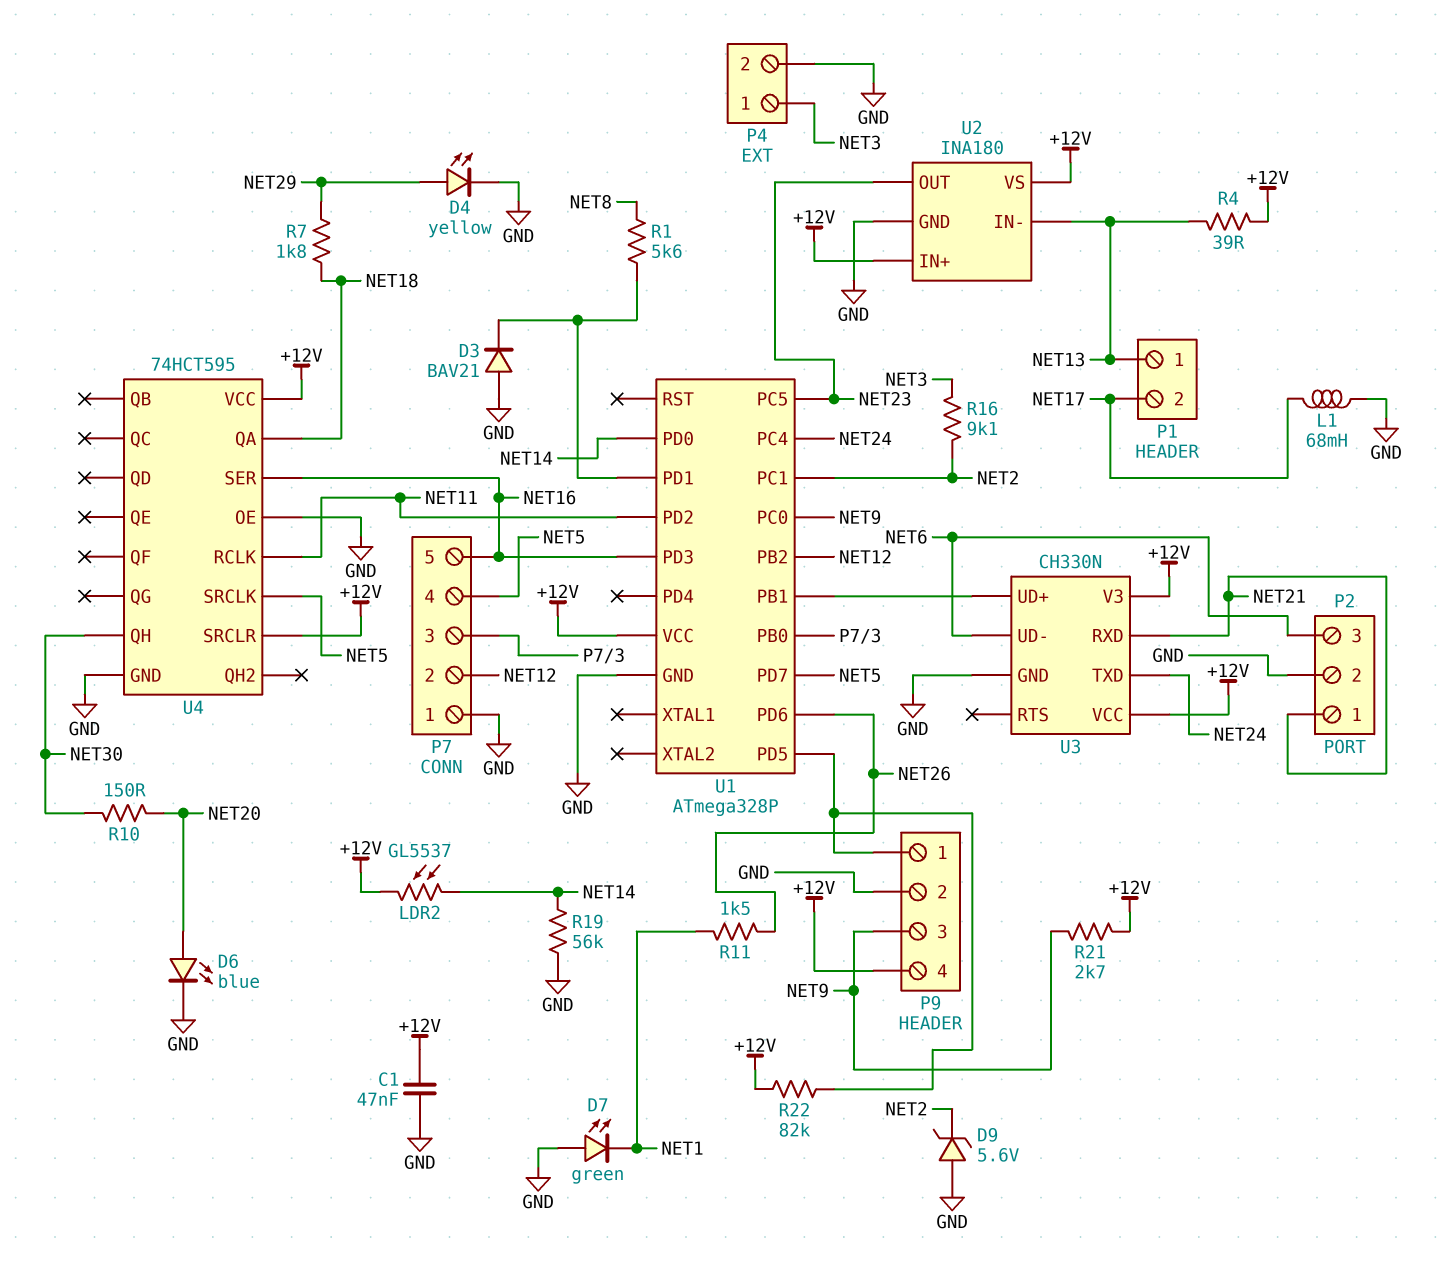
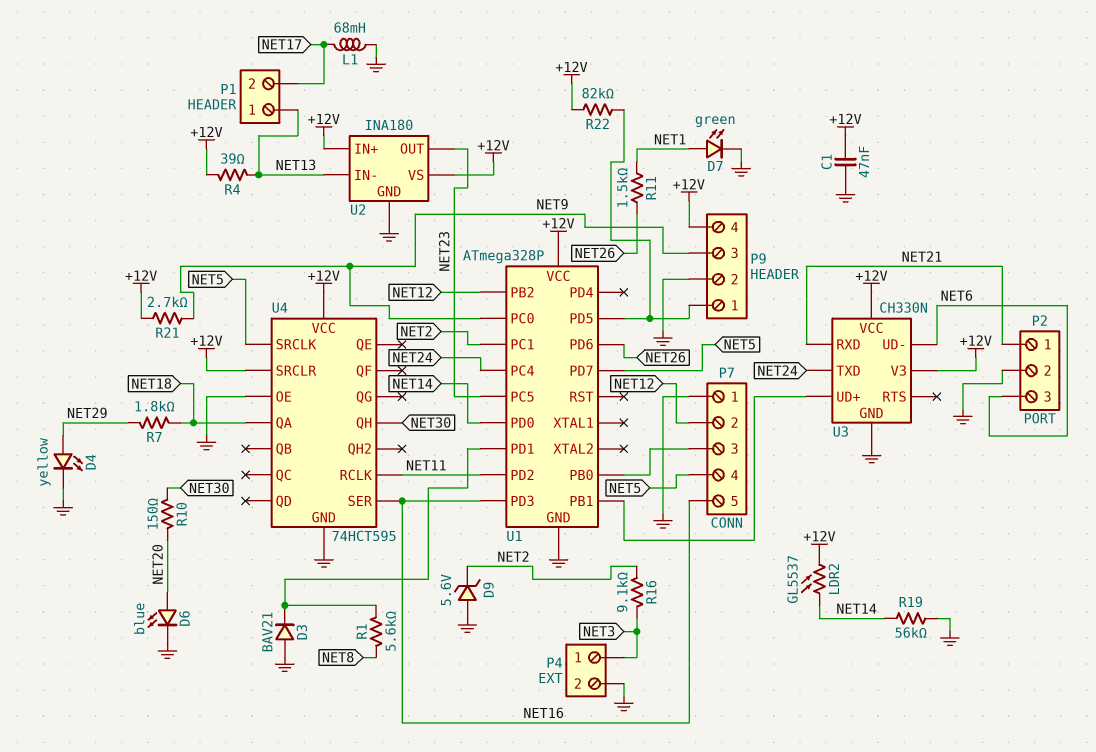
D7: LED green (A GND, K NET1) -> LED green (A NET1, K GND)

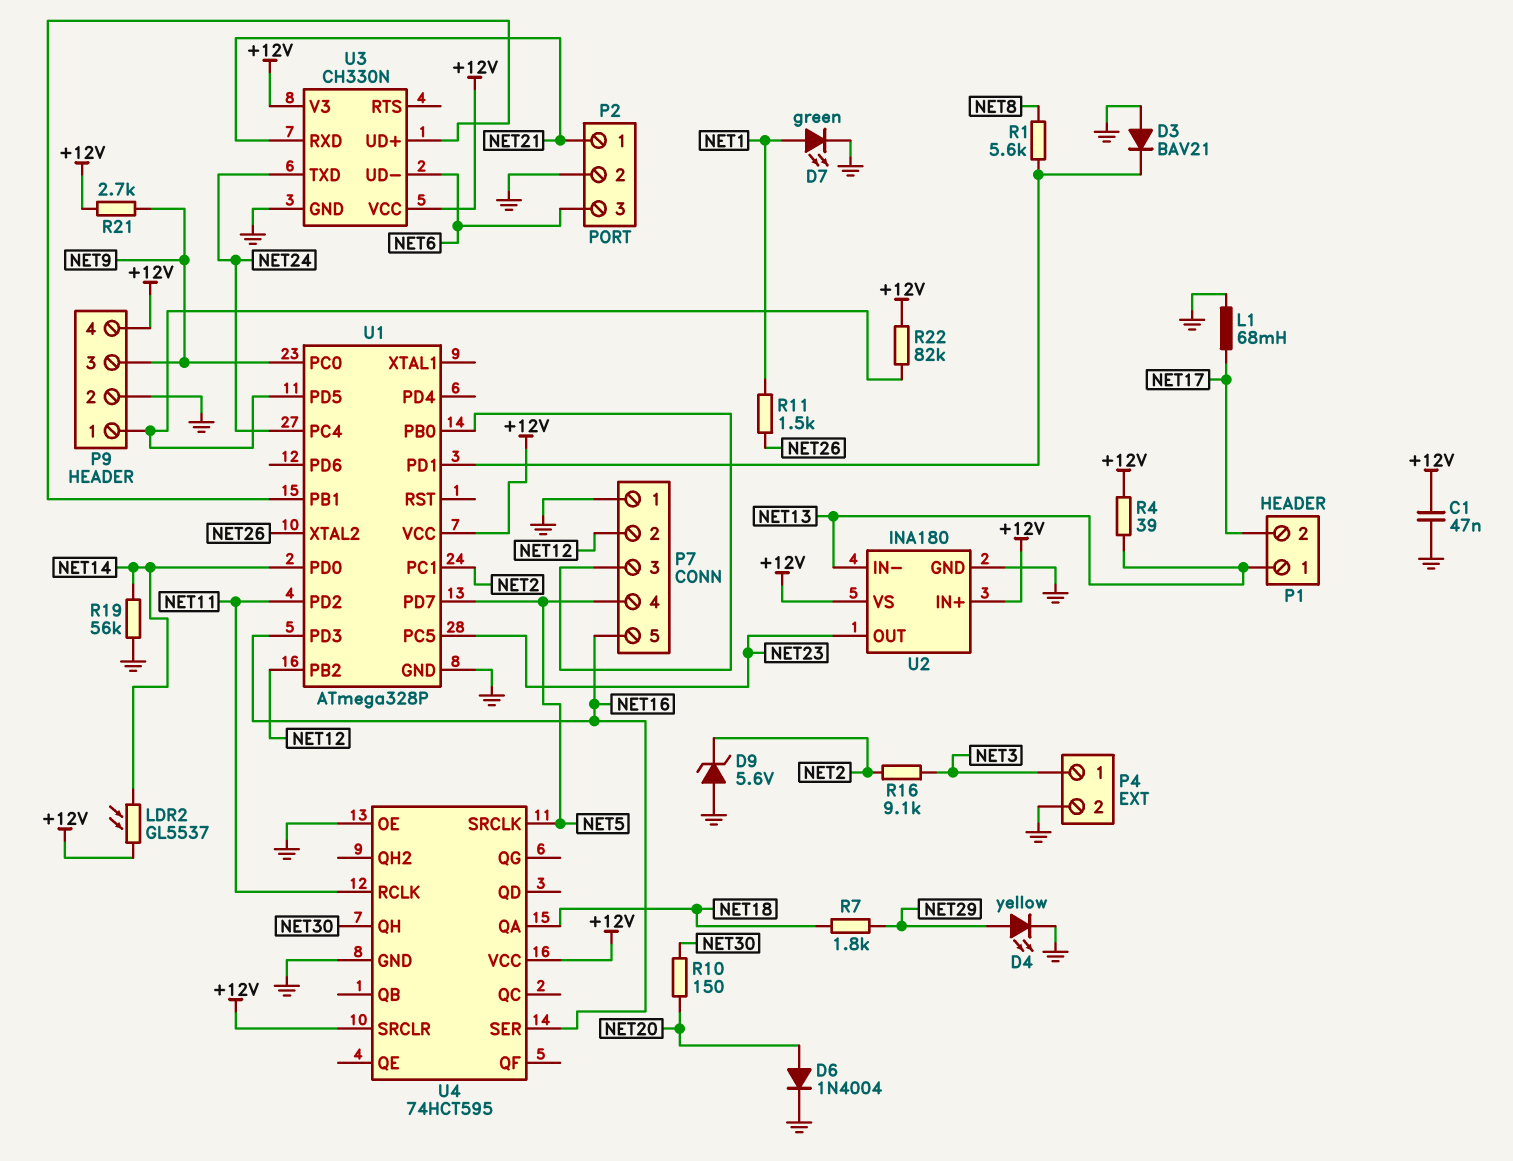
D6: LED blue (A NET20, K GND) -> diode 1N4004 (A NET20, K GND)
U1 pin PD6: NET26 -> none
U1 pin XTAL2: none -> NET26

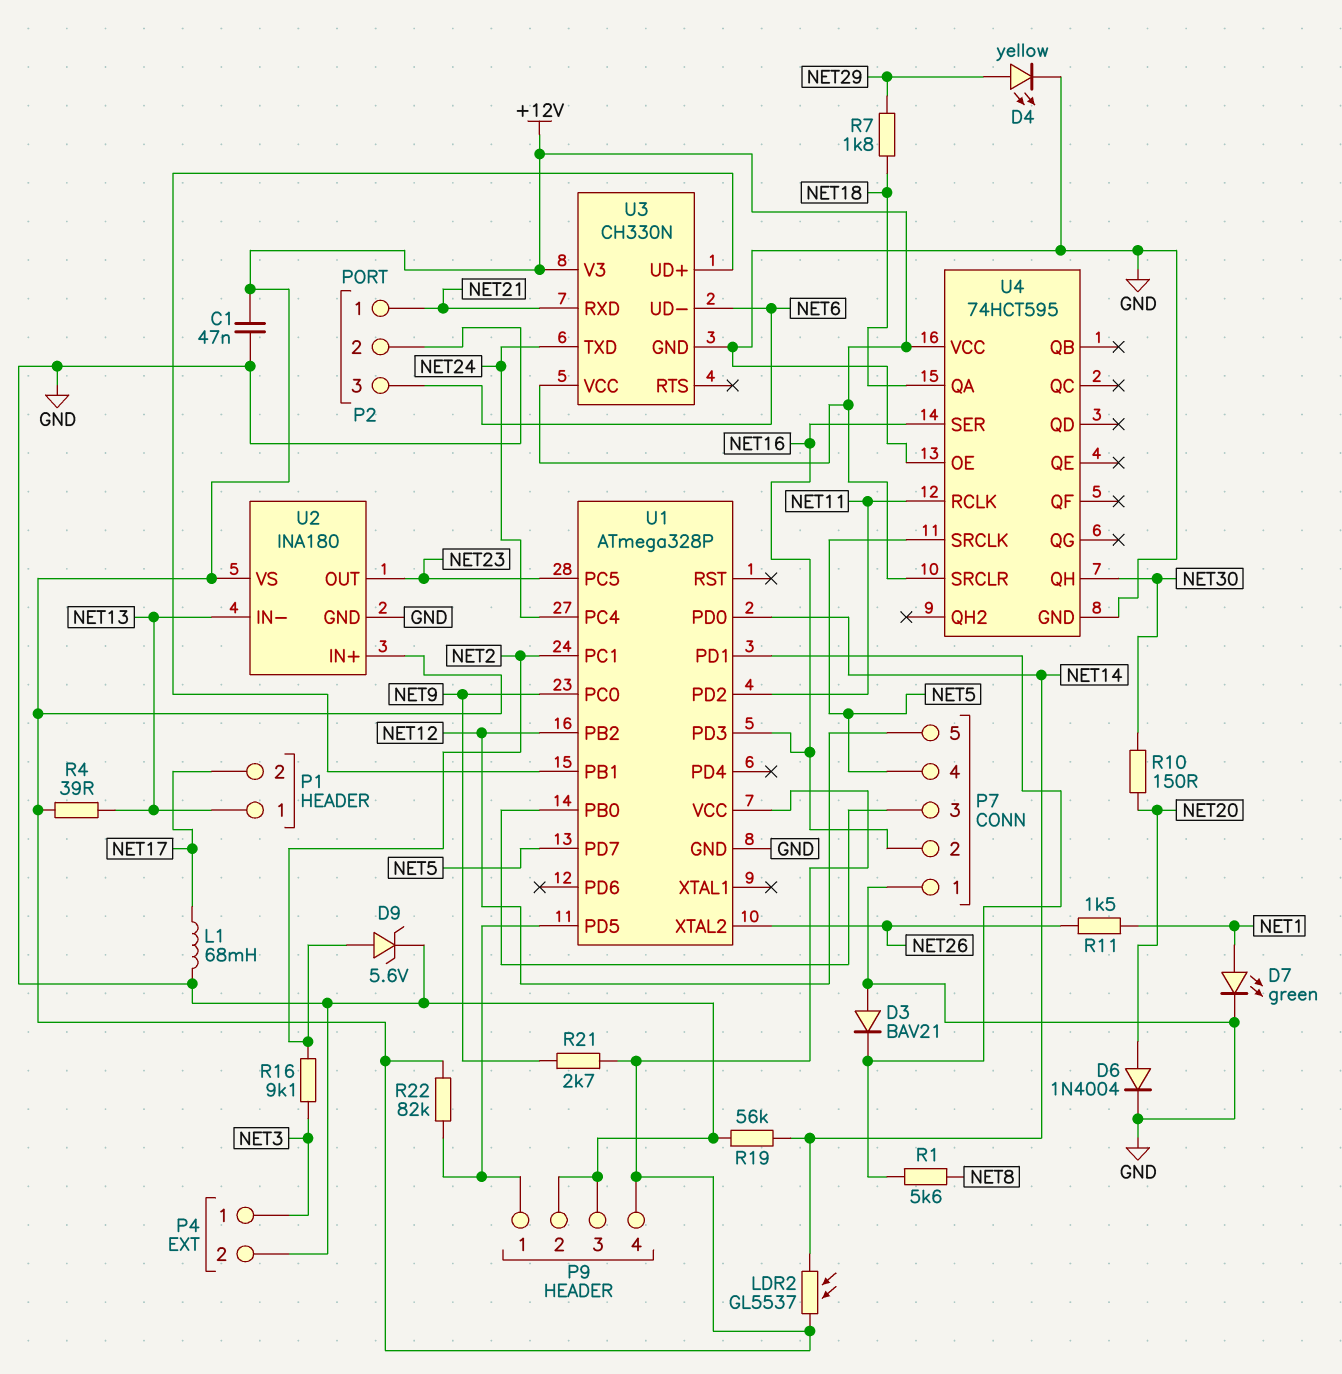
D9: zener 5.6V (A GND, K NET2) -> zener 5.6V (A NET2, K GND)
P7 pin 2: NET12 -> NET16
P7 pin 5: NET16 -> NET12
P9 pin 3: NET9 -> GND

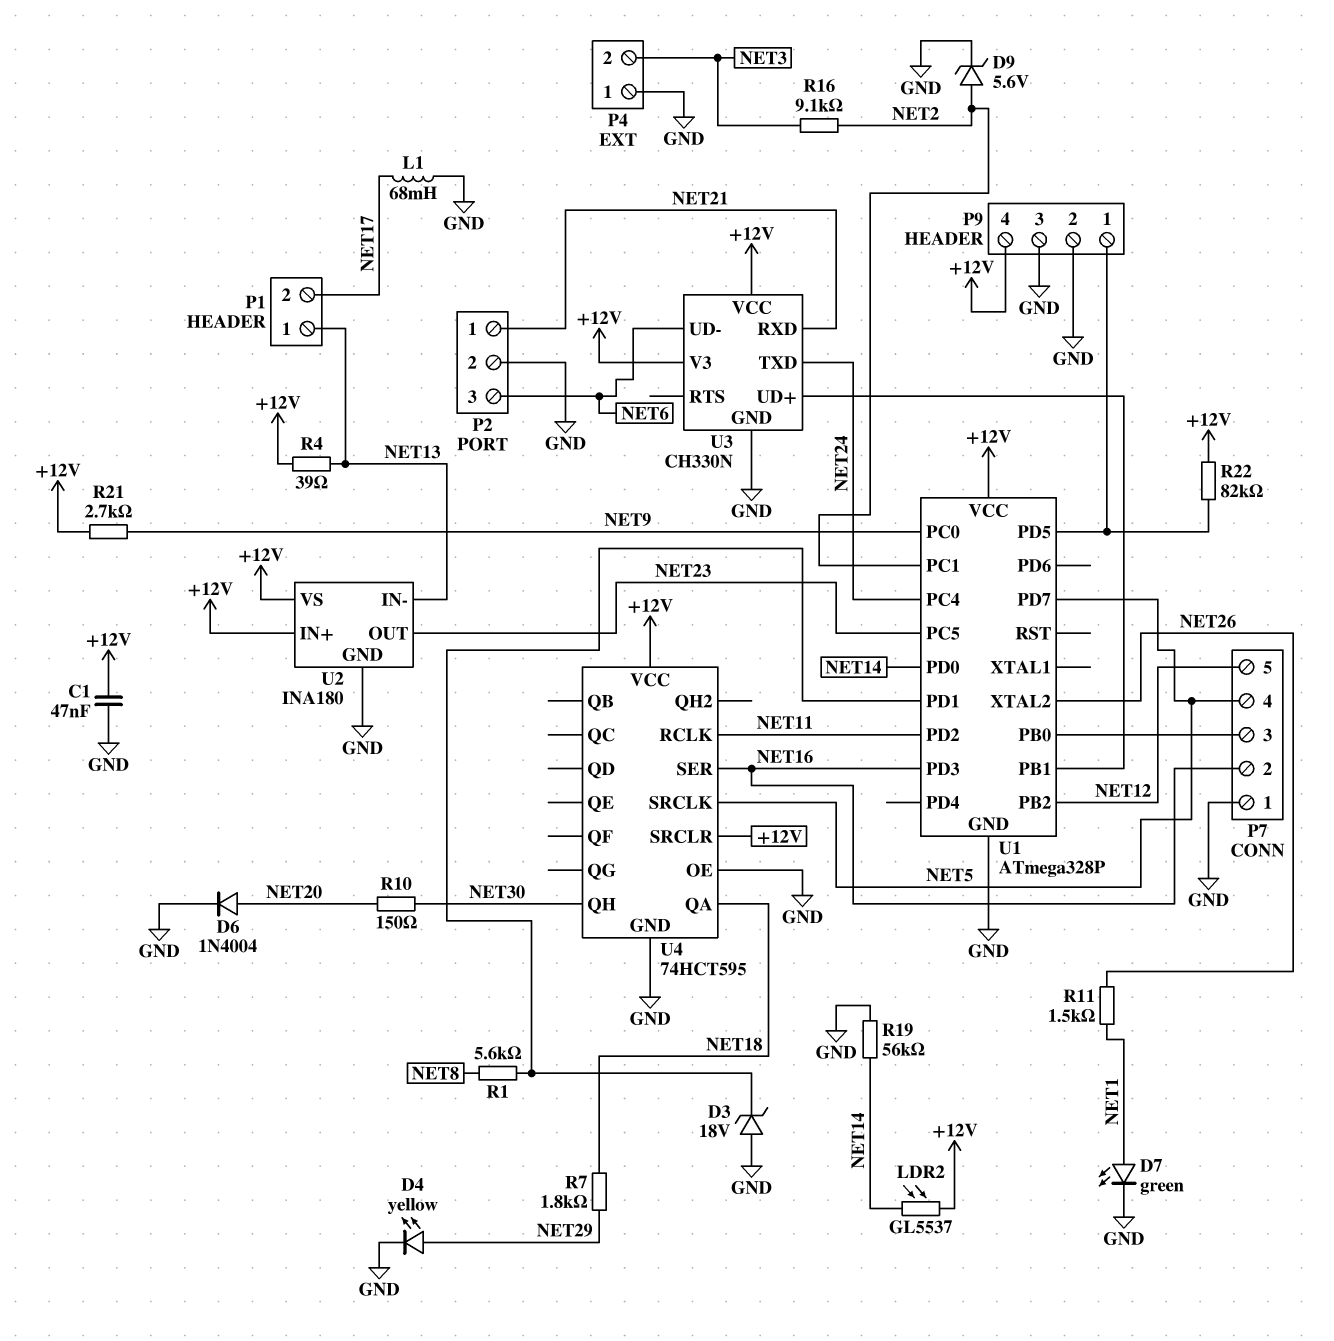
D3: diode BAV21 (A GND, K U1/PD1) -> zener 18V (A GND, K U1/PD1)
P4 pin 1: NET3 -> GND
P4 pin 2: GND -> NET3

